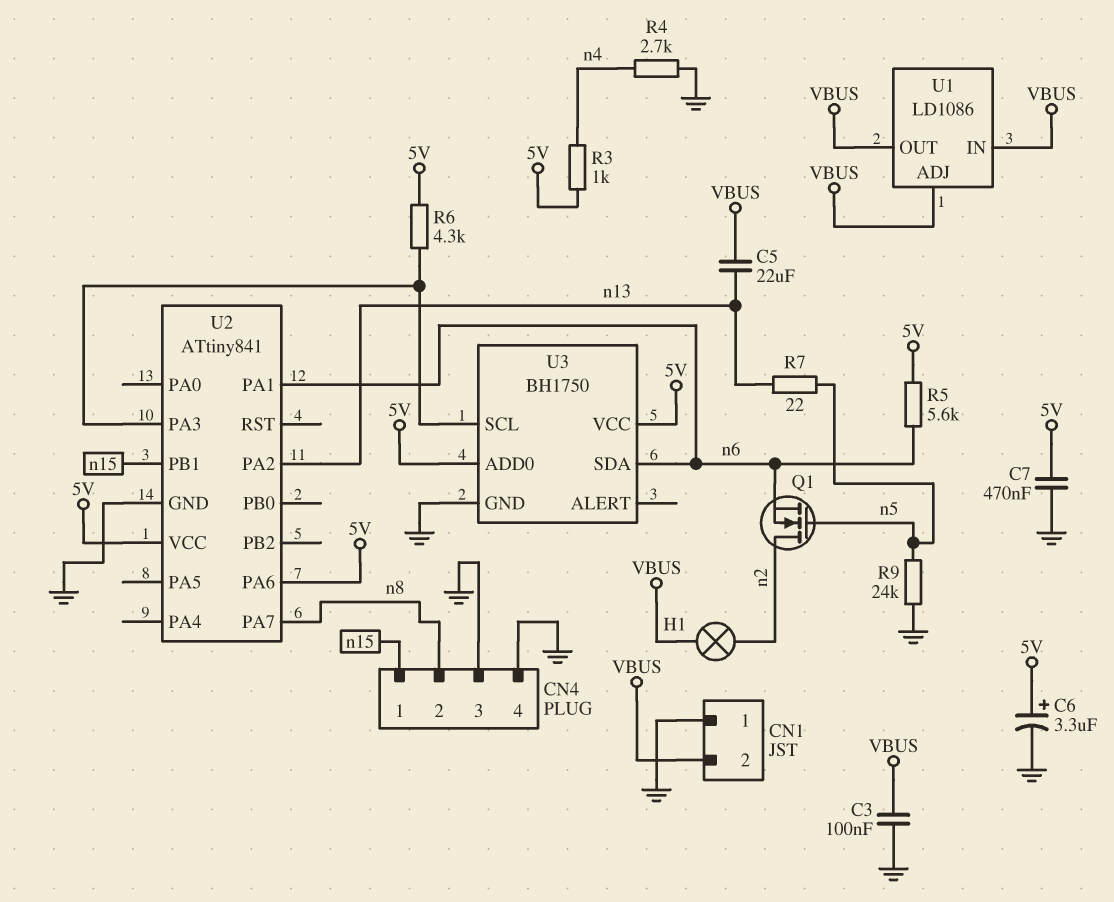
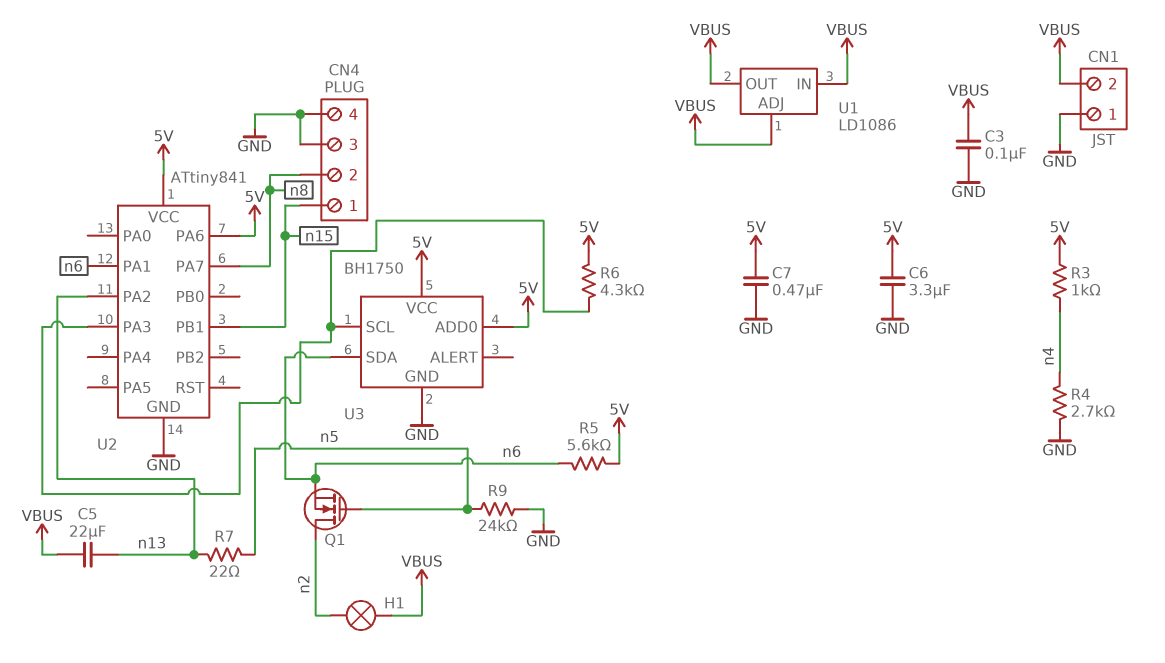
C6: 3.3uF (plus 5V, minus GND) -> 3.3uF (5V, GND)

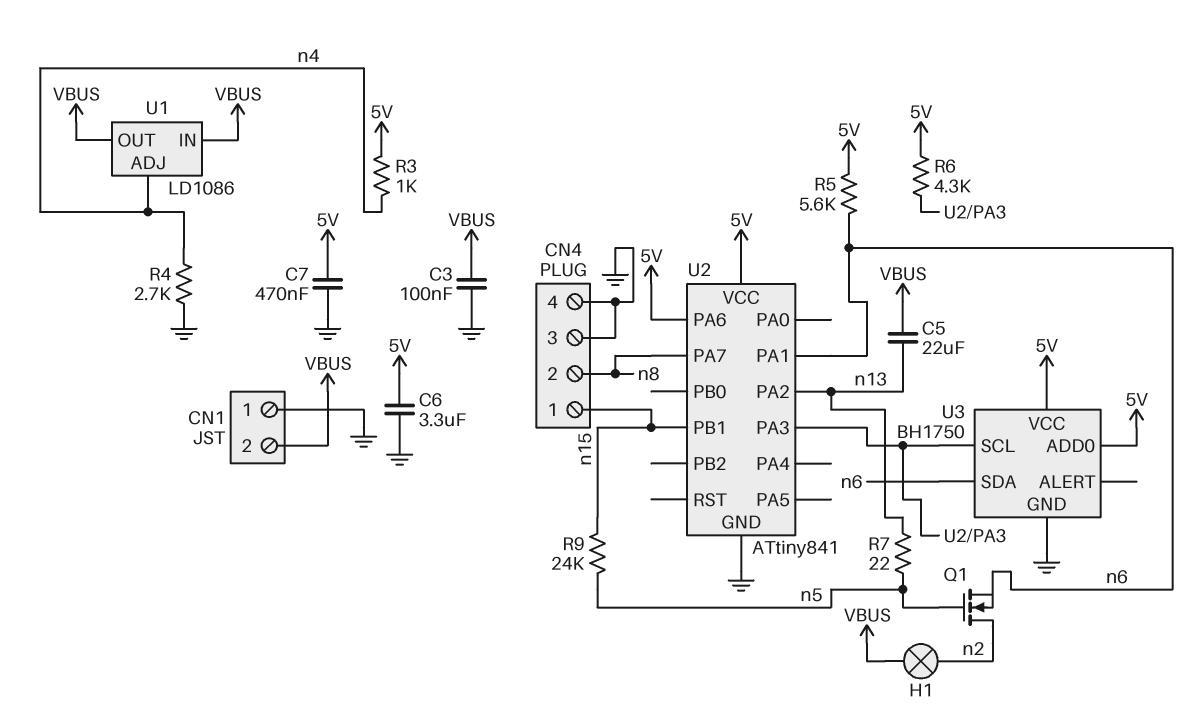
R9: 24k (GND, n5) -> 24k (n5, n15)
U1 pin ADJ: VBUS -> n4

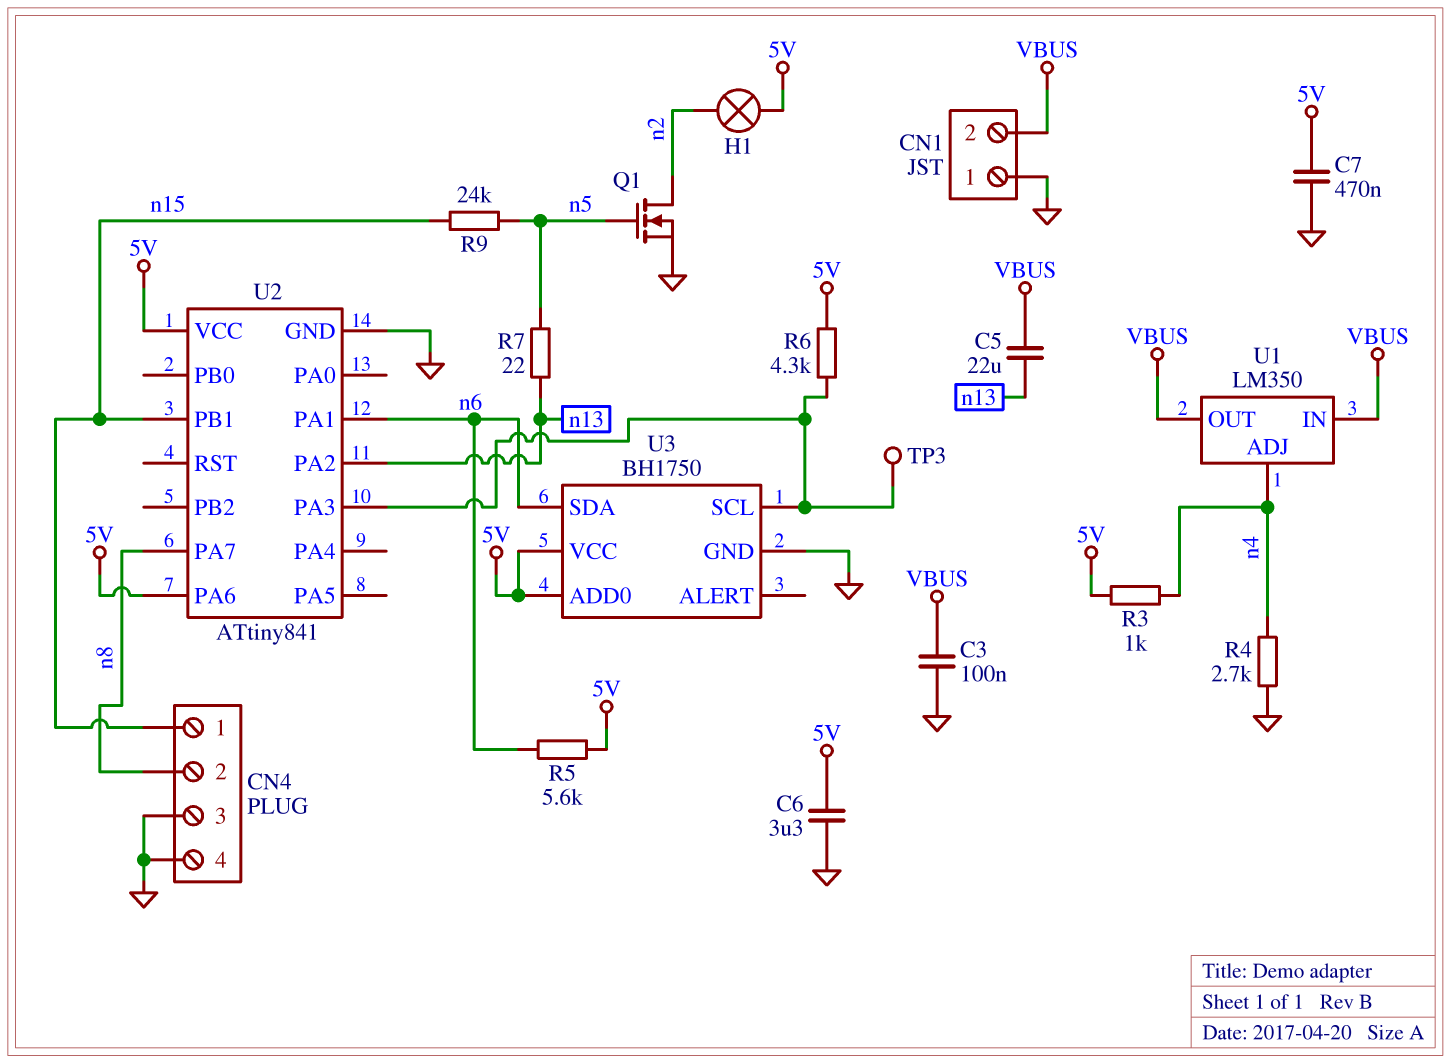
H1: lamp (VBUS, n2) -> lamp (5V, n2)
Q1: NMOS (G n5, D n2, S n6) -> NMOS (G n5, D n2, S GND)
TP3: none -> test point (U2/PA3)
U1: LD1086 -> LM350

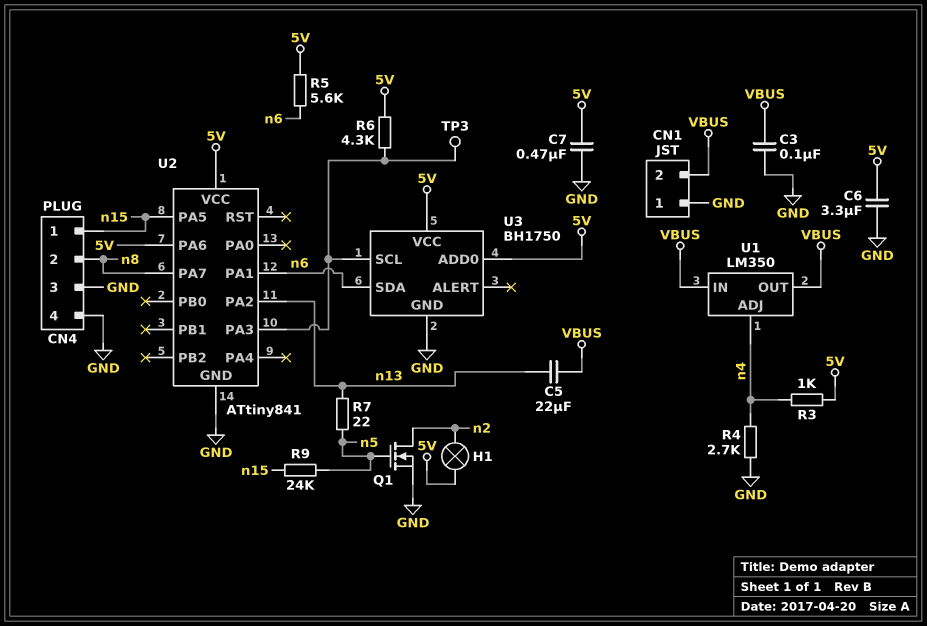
U2 pin PA5: none -> n15
U2 pin PB1: n15 -> none

